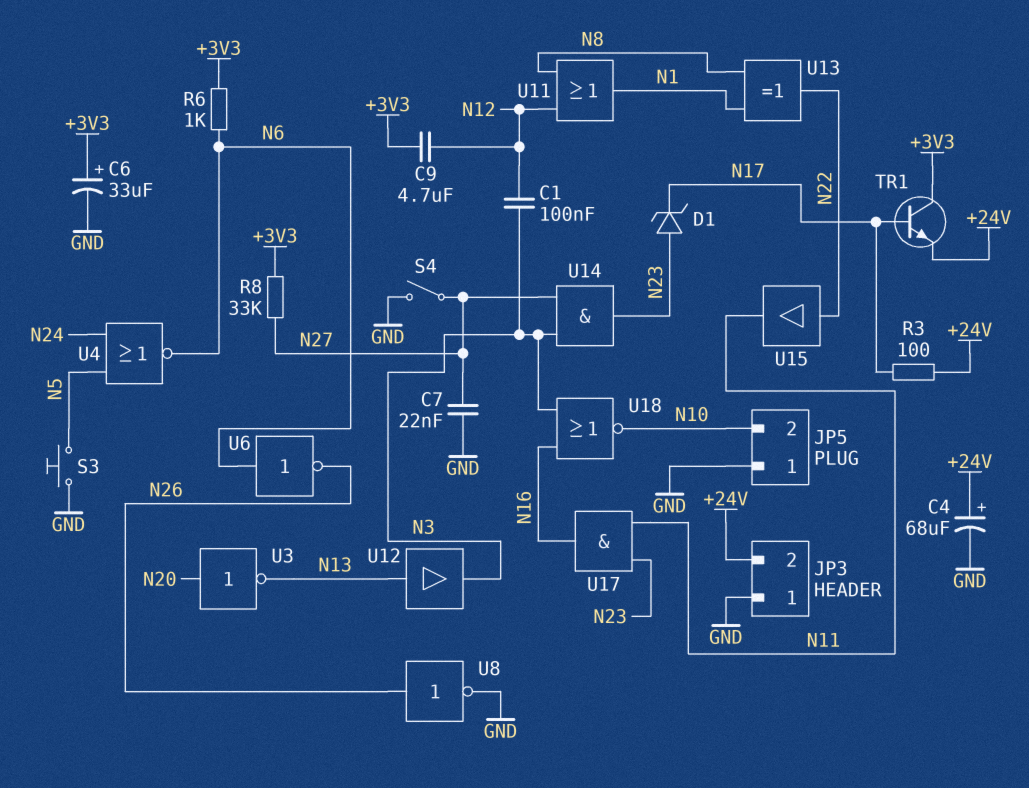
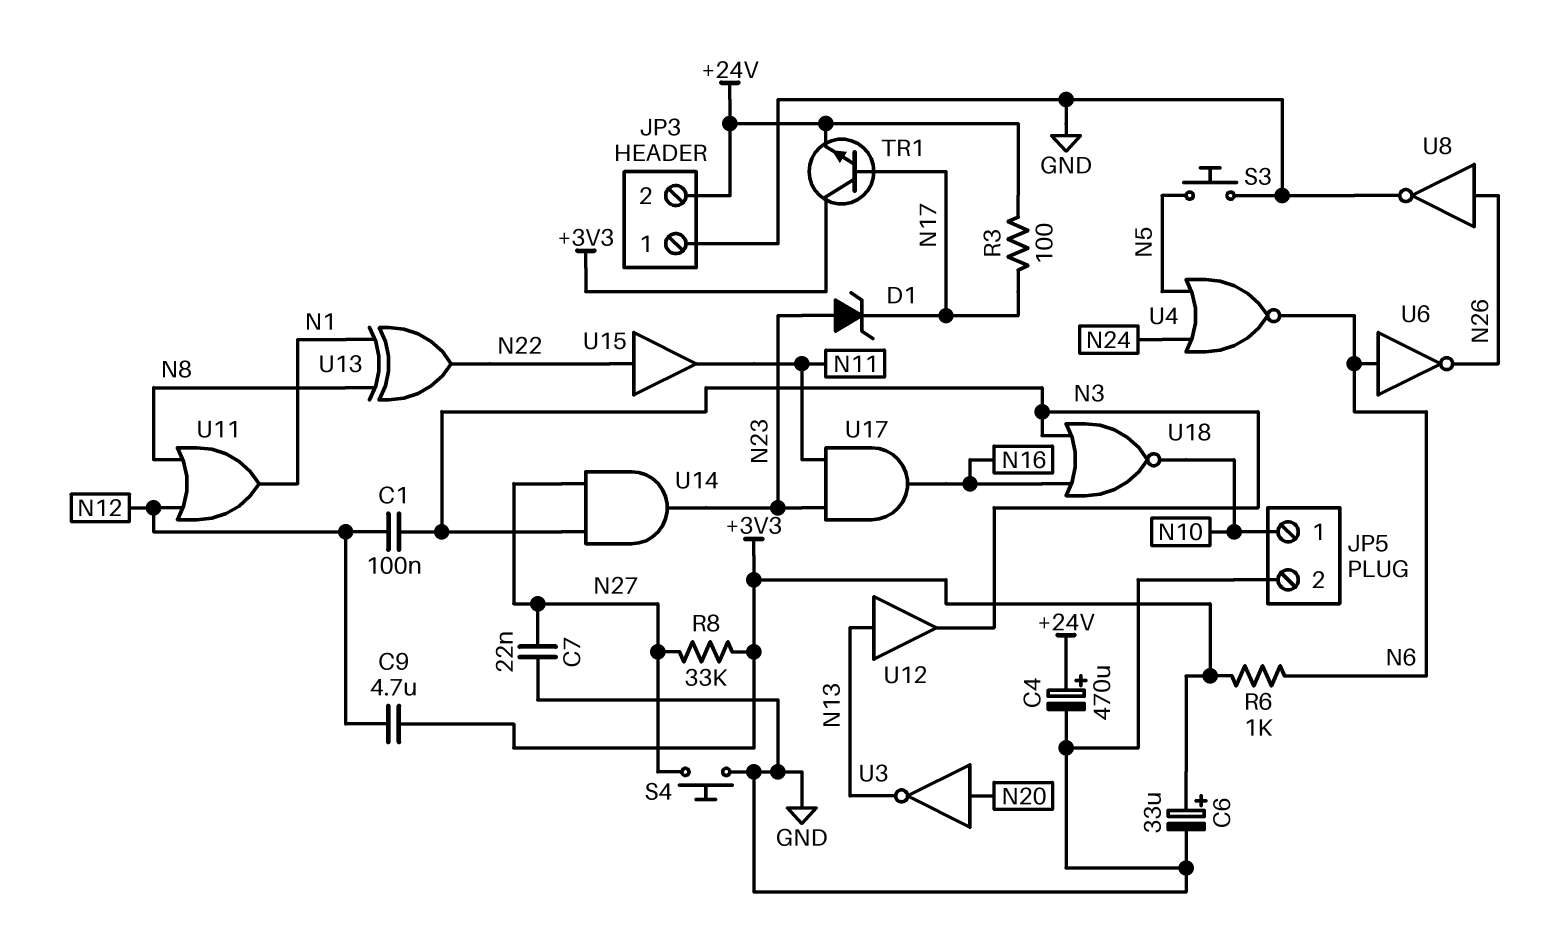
C4: 68uF (plus +24V, minus GND) -> 470uF (plus +24V, minus GND)
JP5 pin 1: GND -> N10
JP5 pin 2: N10 -> GND
S4: switch (GND, N27) -> button (GND, N27)

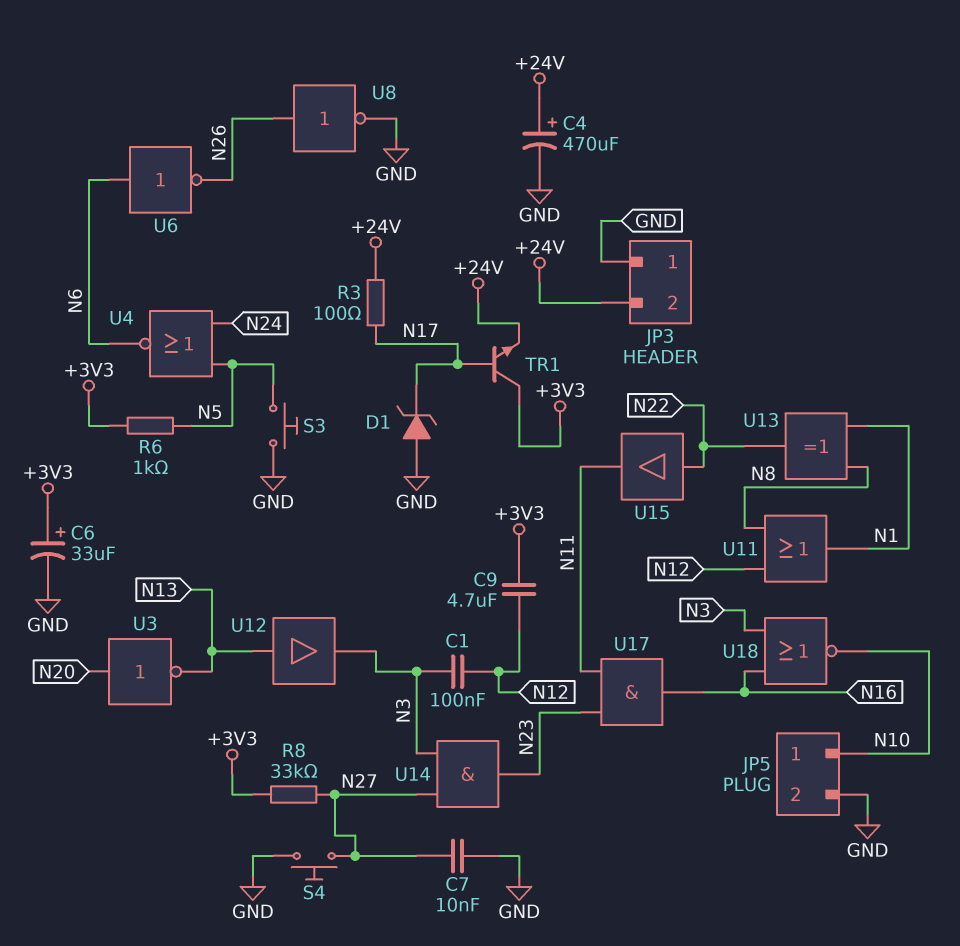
C7: 22nF (GND, N27) -> 10nF (GND, N27)
D1: zener (A N23, K N17) -> zener (A GND, K N17)
R6: 1k (+3V3, N6) -> 1k (+3V3, N5)

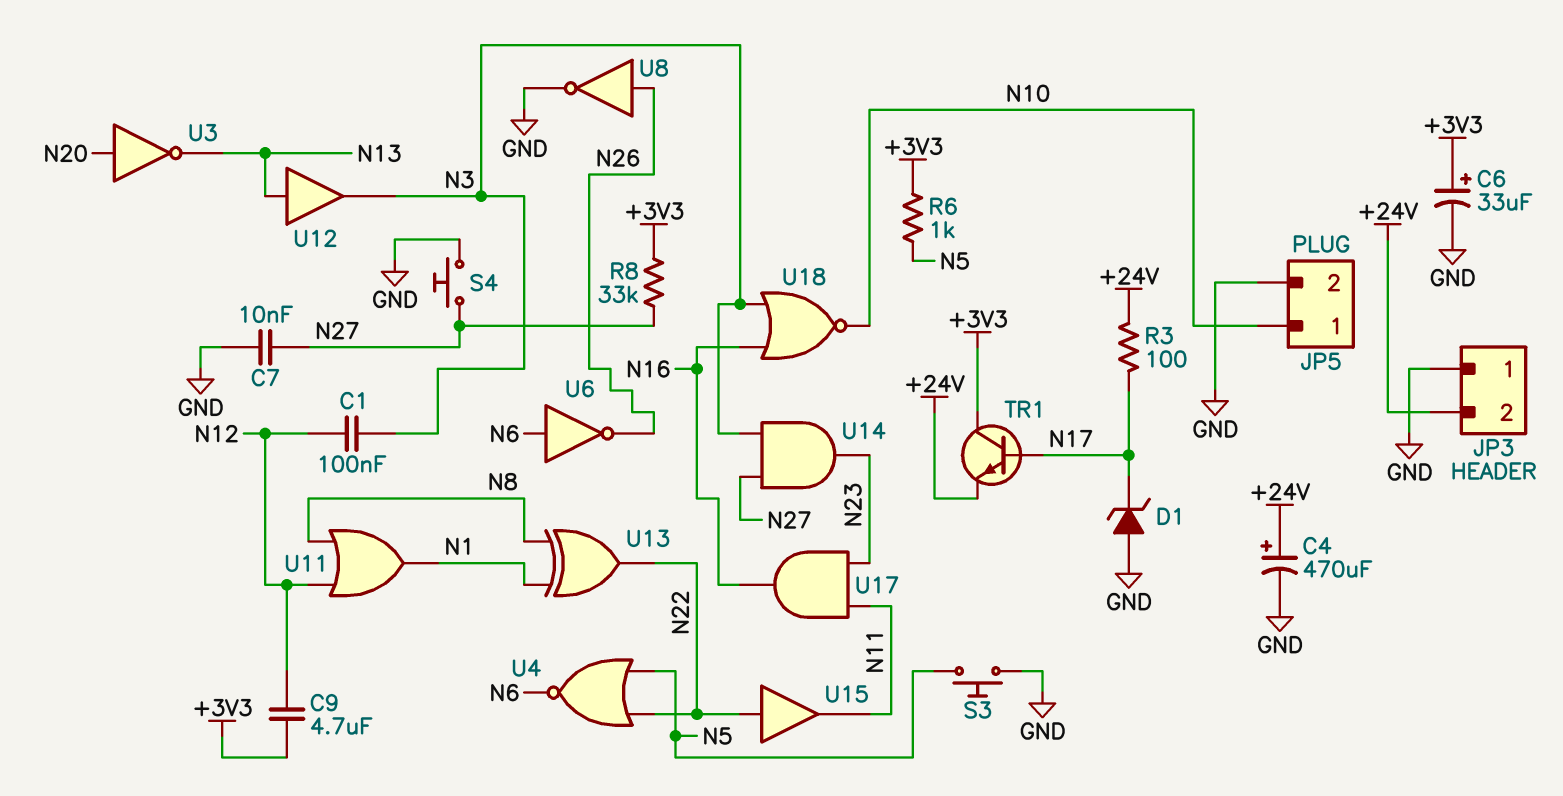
U4: NOR (in N5, in N24, out N6) -> NOR (in N5, in N22, out N6)

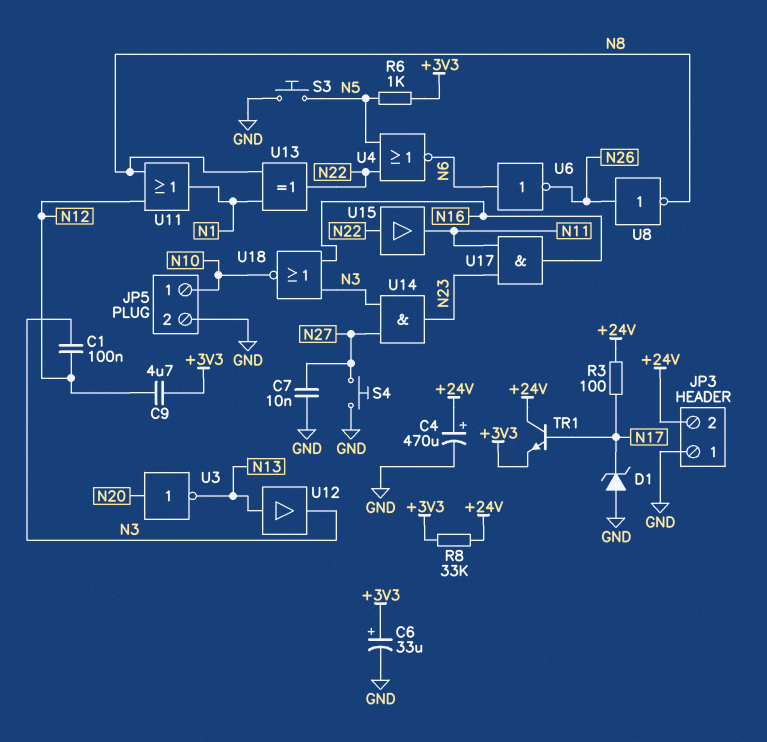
R8: 33k (+3V3, N27) -> 33k (+3V3, +24V)
TR1: NPN (B N17, C +3V3, E +24V) -> NPN (B N17, C +24V, E +3V3)
U8: NOT (in N26, out GND) -> NOT (in N26, out N8)

